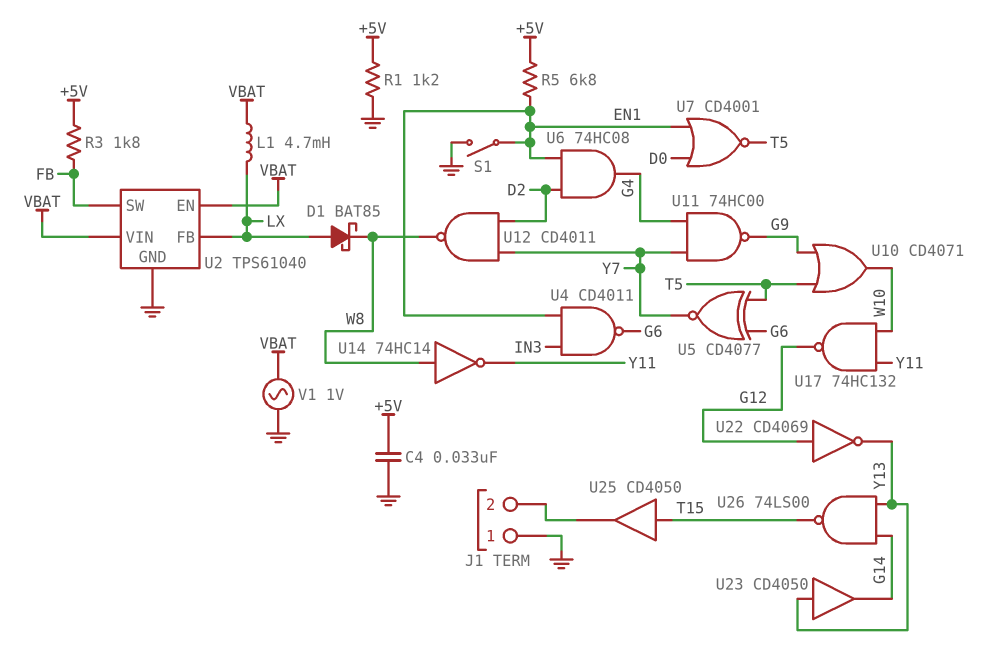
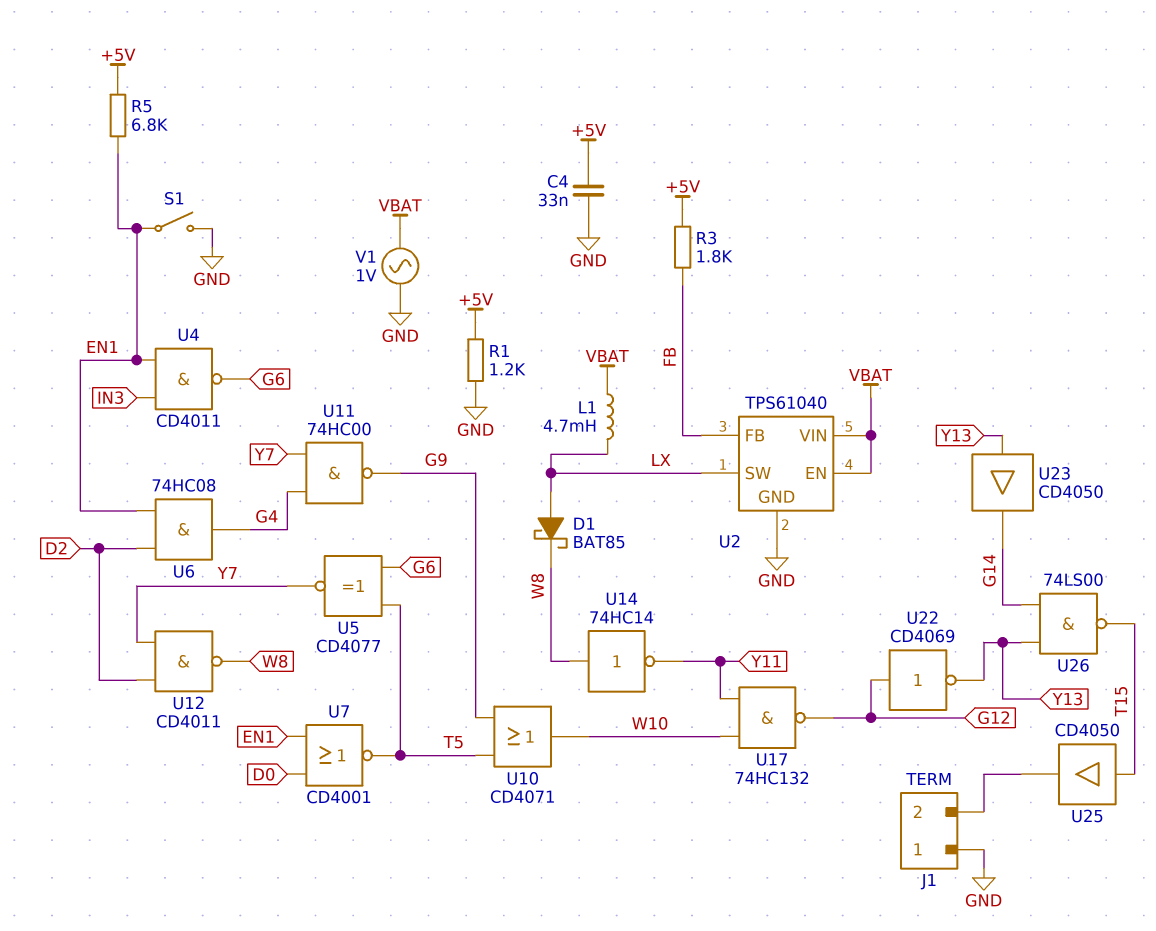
U2 pin FB: LX -> FB
U2 pin SW: FB -> LX

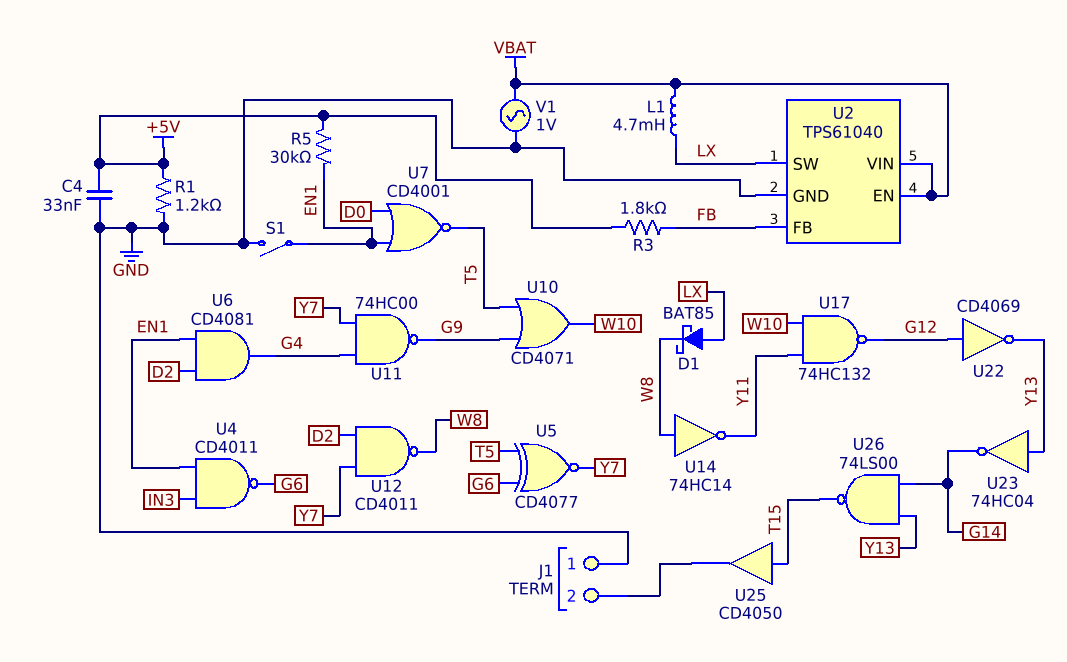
R5: 6.8k (+5V, EN1) -> 30k (+5V, EN1)
U6: AND 74HC08 (in D2, in EN1, out G4) -> AND CD4081 (in D2, in EN1, out G4)
U23: buffer CD4050 (in Y13, out G14) -> NOT 74HC04 (in Y13, out G14)

